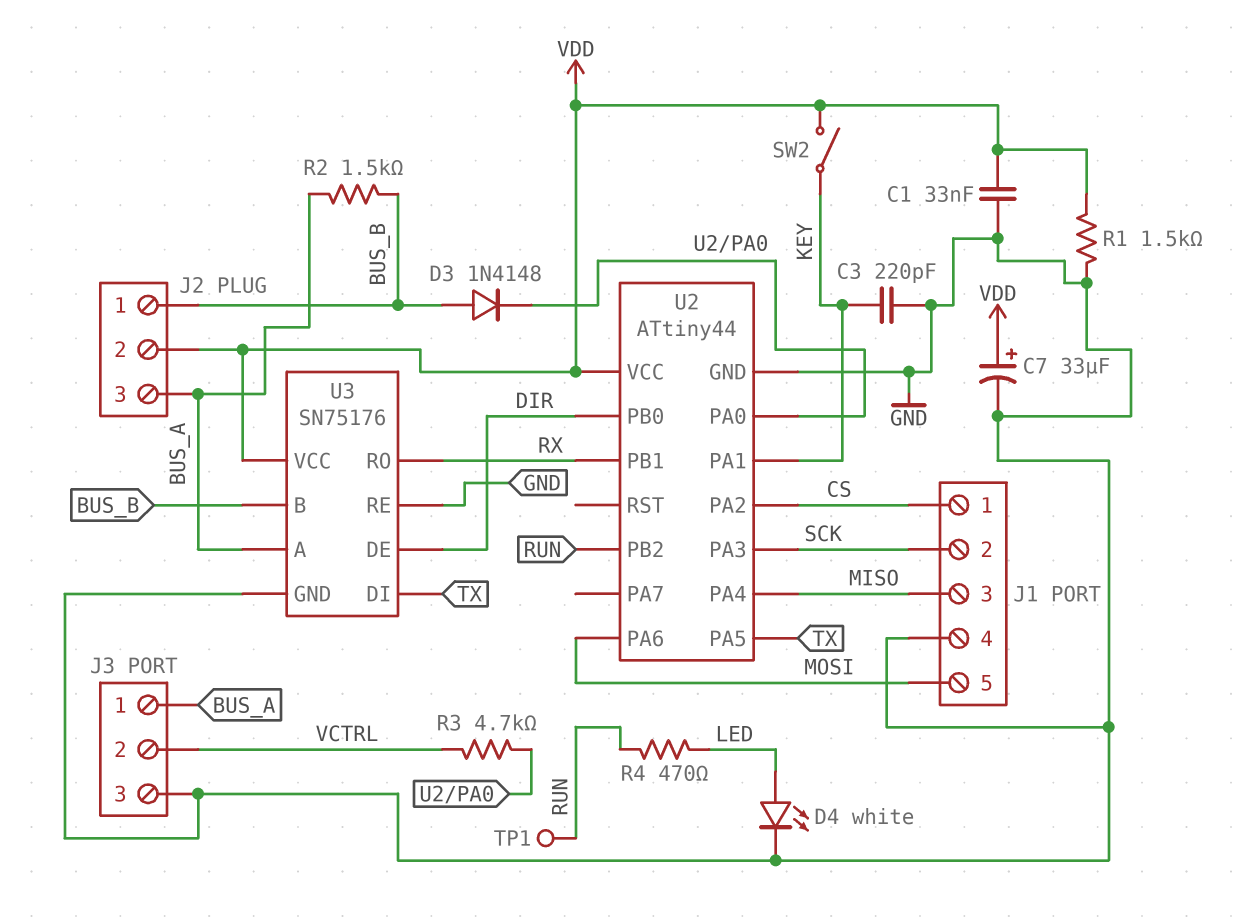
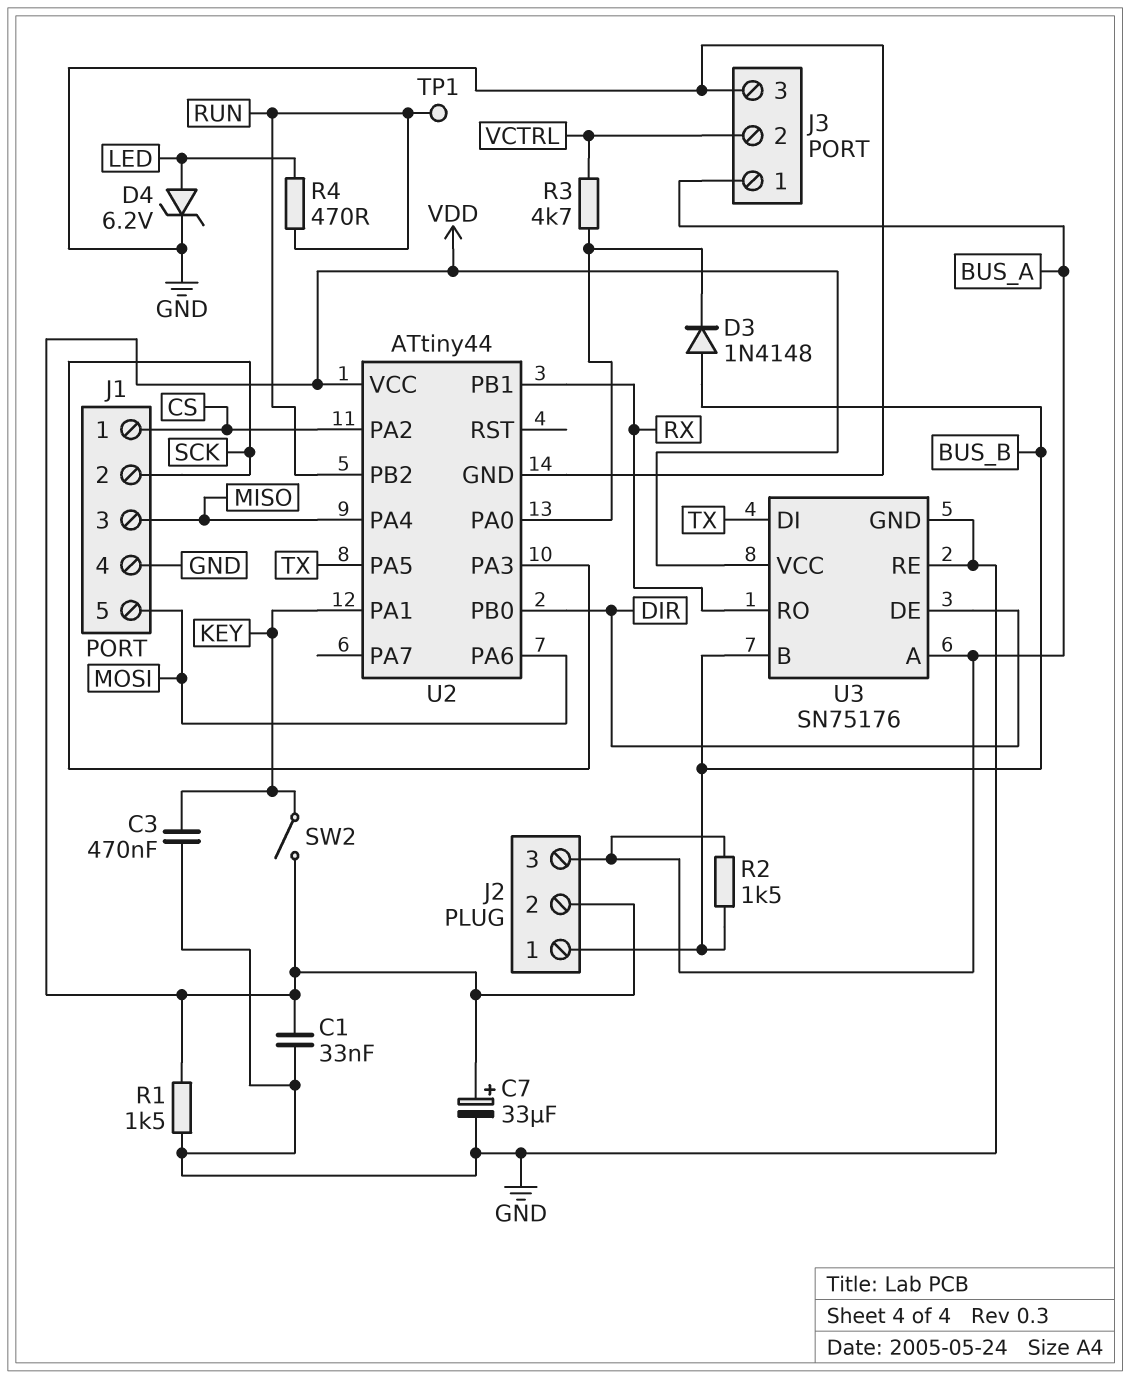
C3: 220pF (GND, KEY) -> 470nF (GND, KEY)
D4: LED white (A LED, K GND) -> zener 6.2V (A LED, K GND)

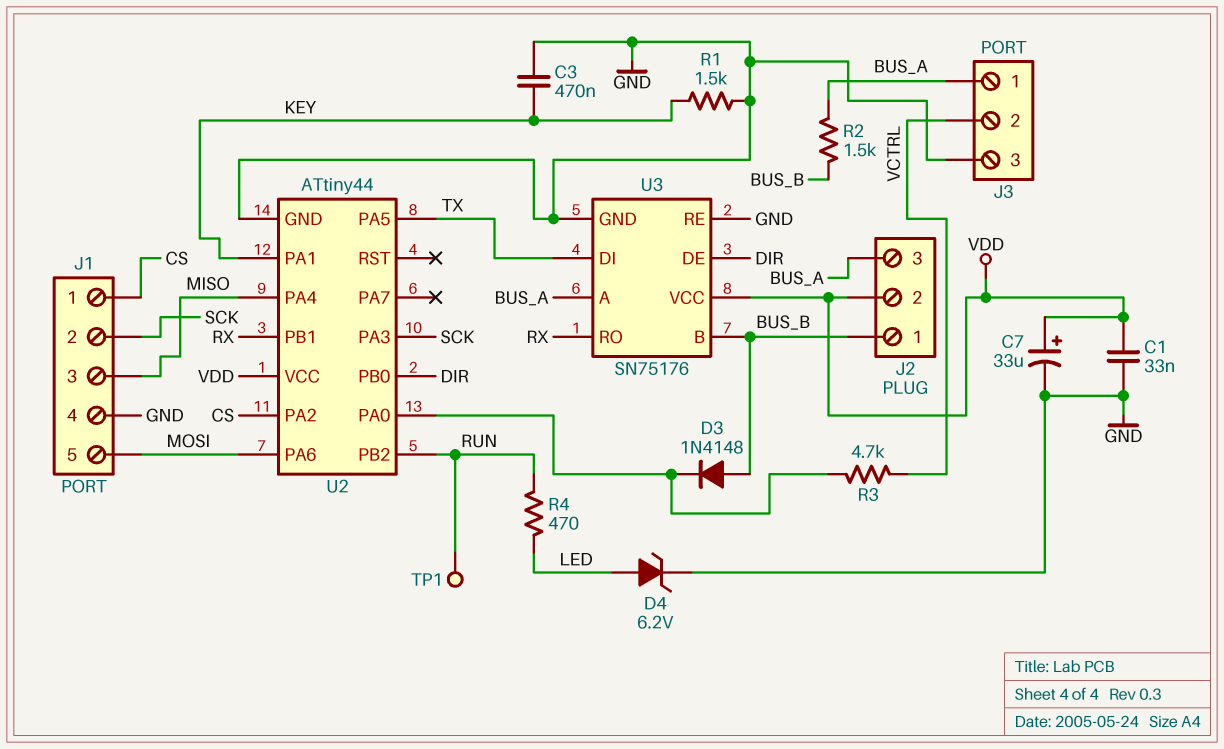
R1: 1.5k (GND, VDD) -> 1.5k (GND, KEY)
SW2: switch (KEY, VDD) -> none

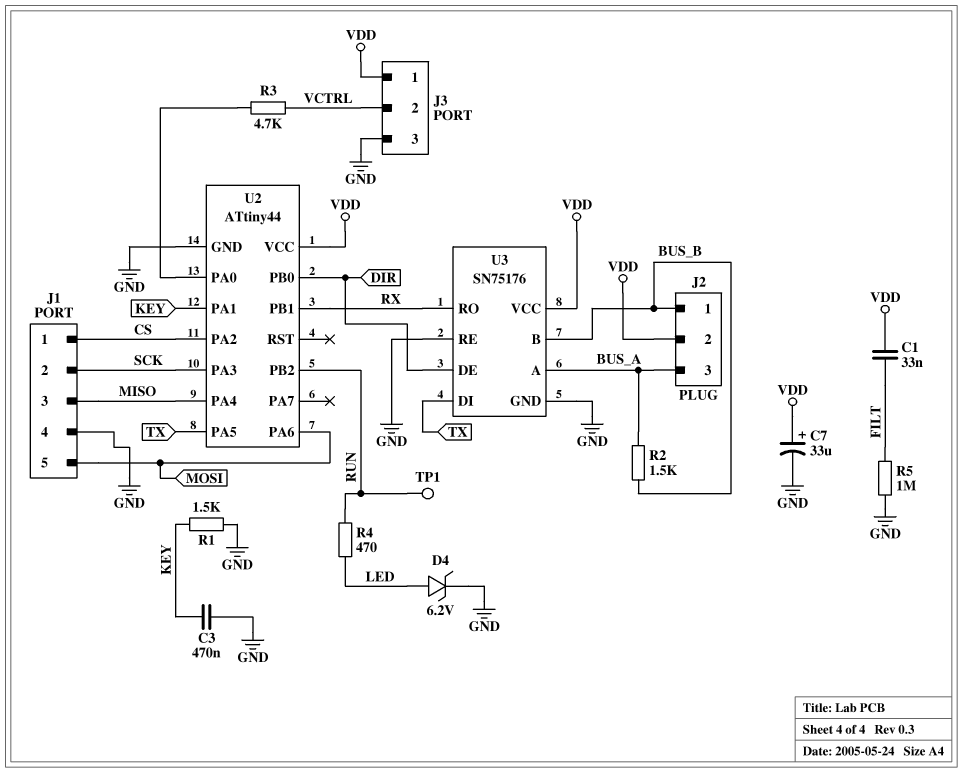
C1: 33nF (GND, VDD) -> 33nF (FILT, VDD)
D3: diode 1N4148 (A BUS_B, K U2/PA0) -> none
J3 pin 1: BUS_A -> VDD
R5: none -> 1M (FILT, GND)

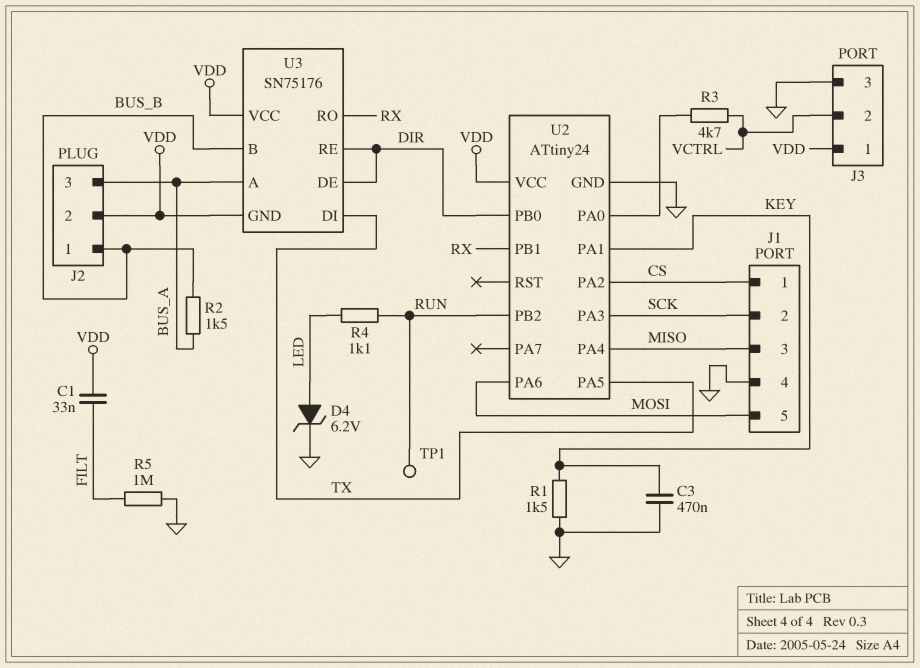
C7: 33uF (plus VDD, minus GND) -> none
R4: 470 (LED, RUN) -> 1.1k (LED, RUN)
U2: ATtiny44 -> ATtiny24
U3 pin GND: GND -> VDD
U3 pin RE: GND -> DIR

